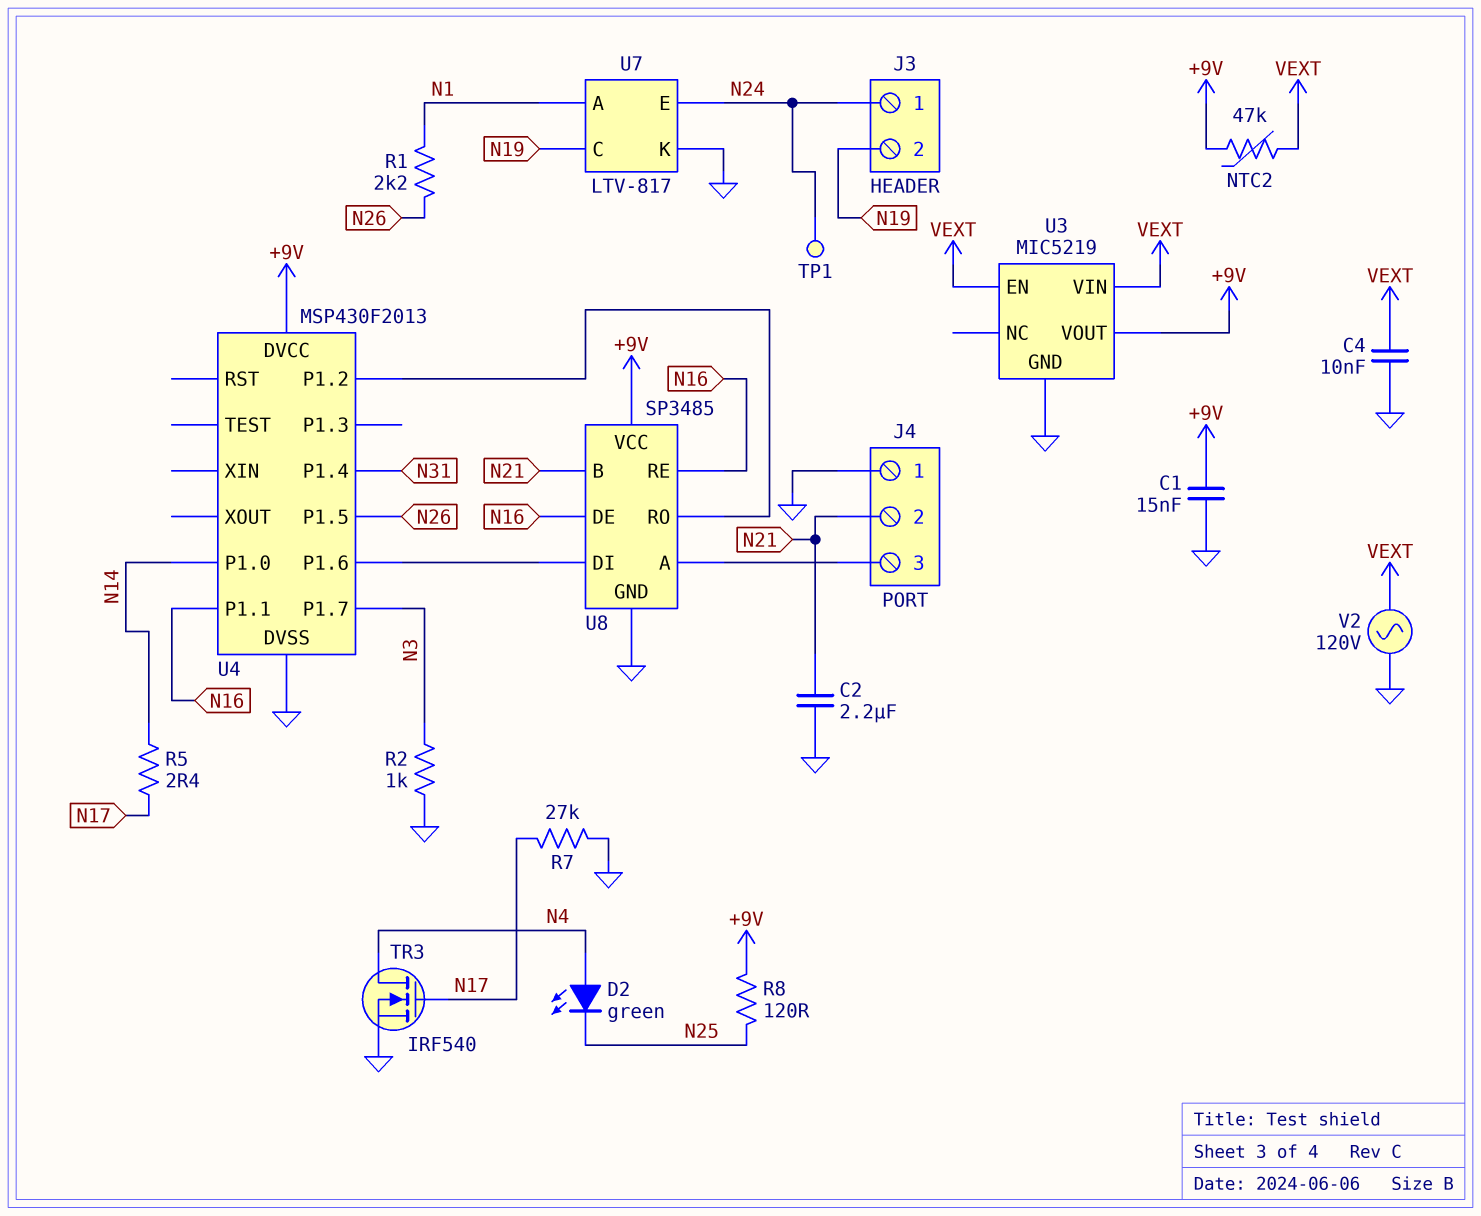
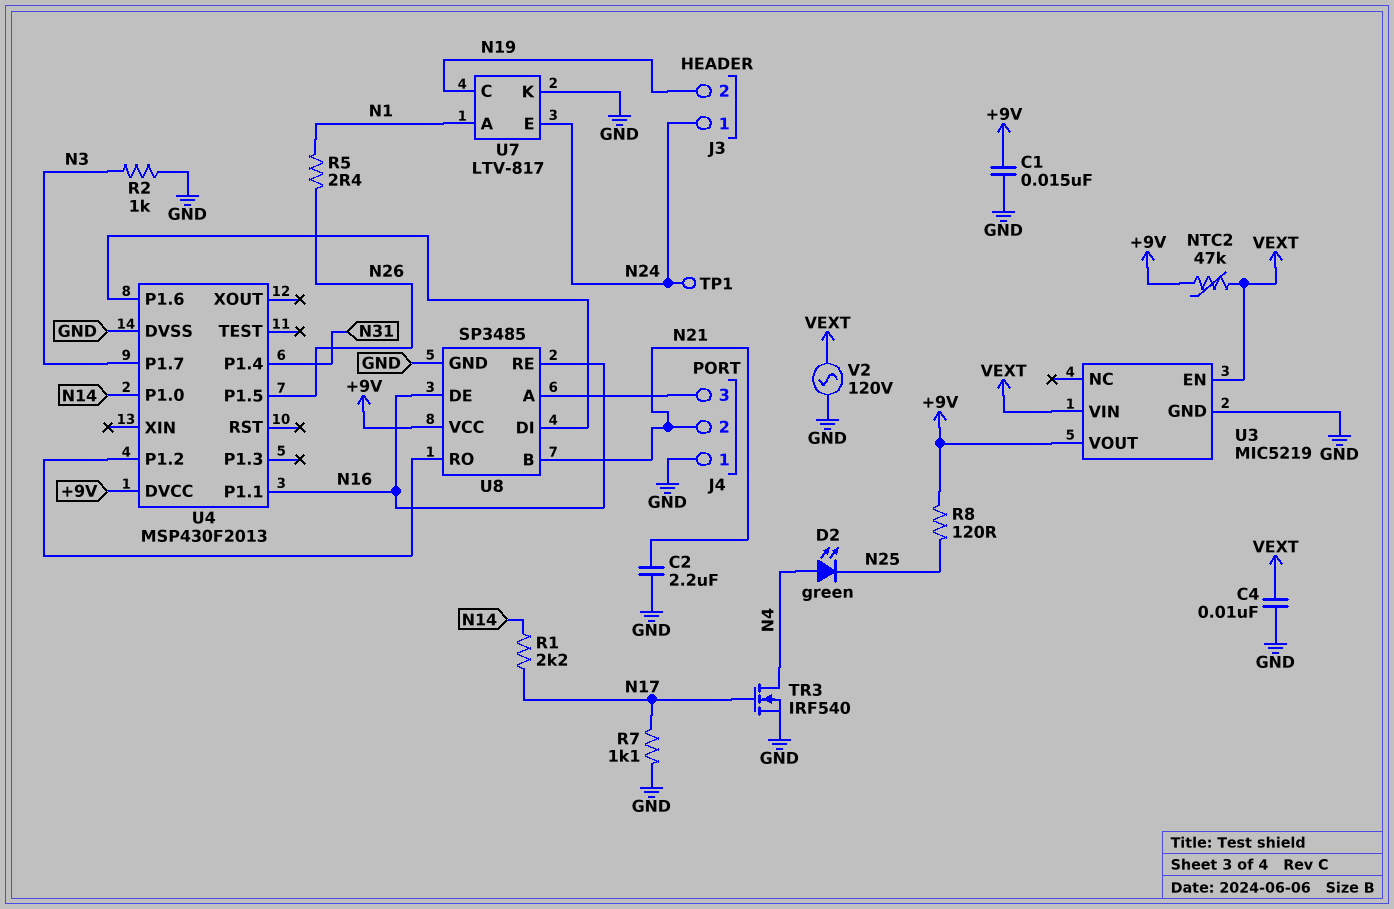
R1: 2.2k (N1, N26) -> 2.2k (N14, N17)
R5: 2.4 (N14, N17) -> 2.4 (N1, N26)
R7: 27k (GND, N17) -> 1.1k (GND, N17)

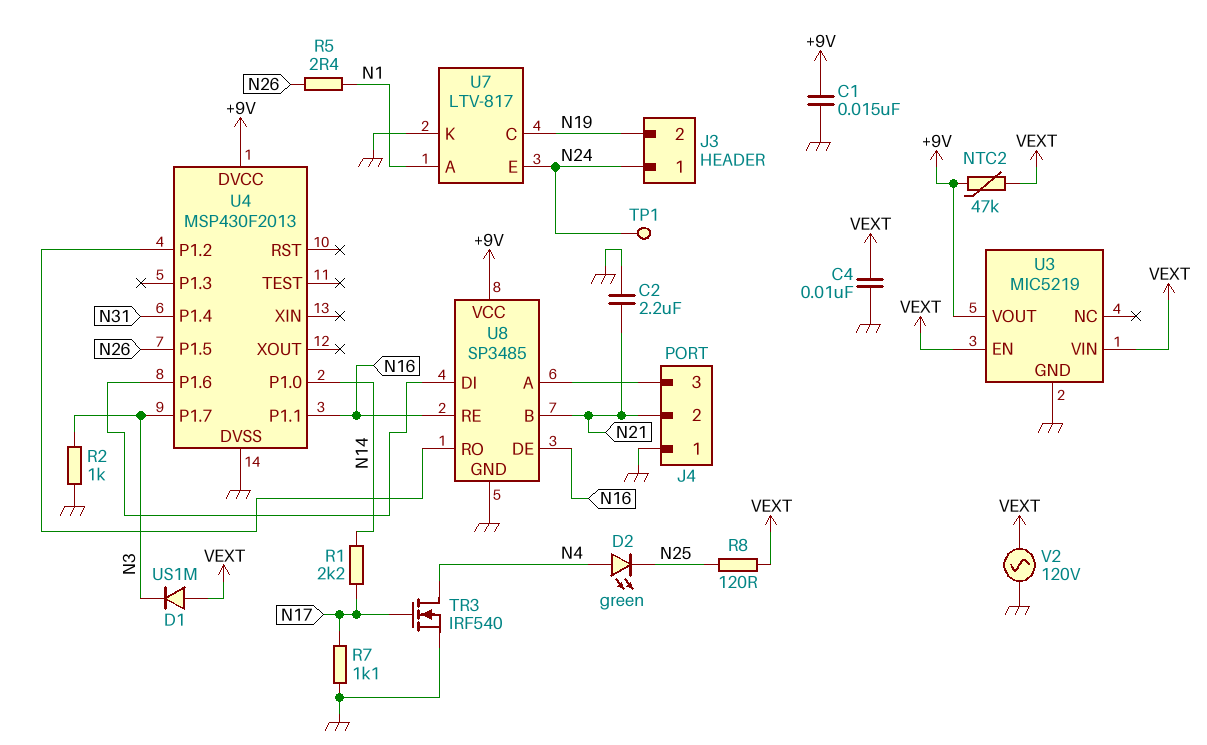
D1: none -> diode US1M (A VEXT, K N3)
R8: 120 (+9V, N25) -> 120 (N25, VEXT)

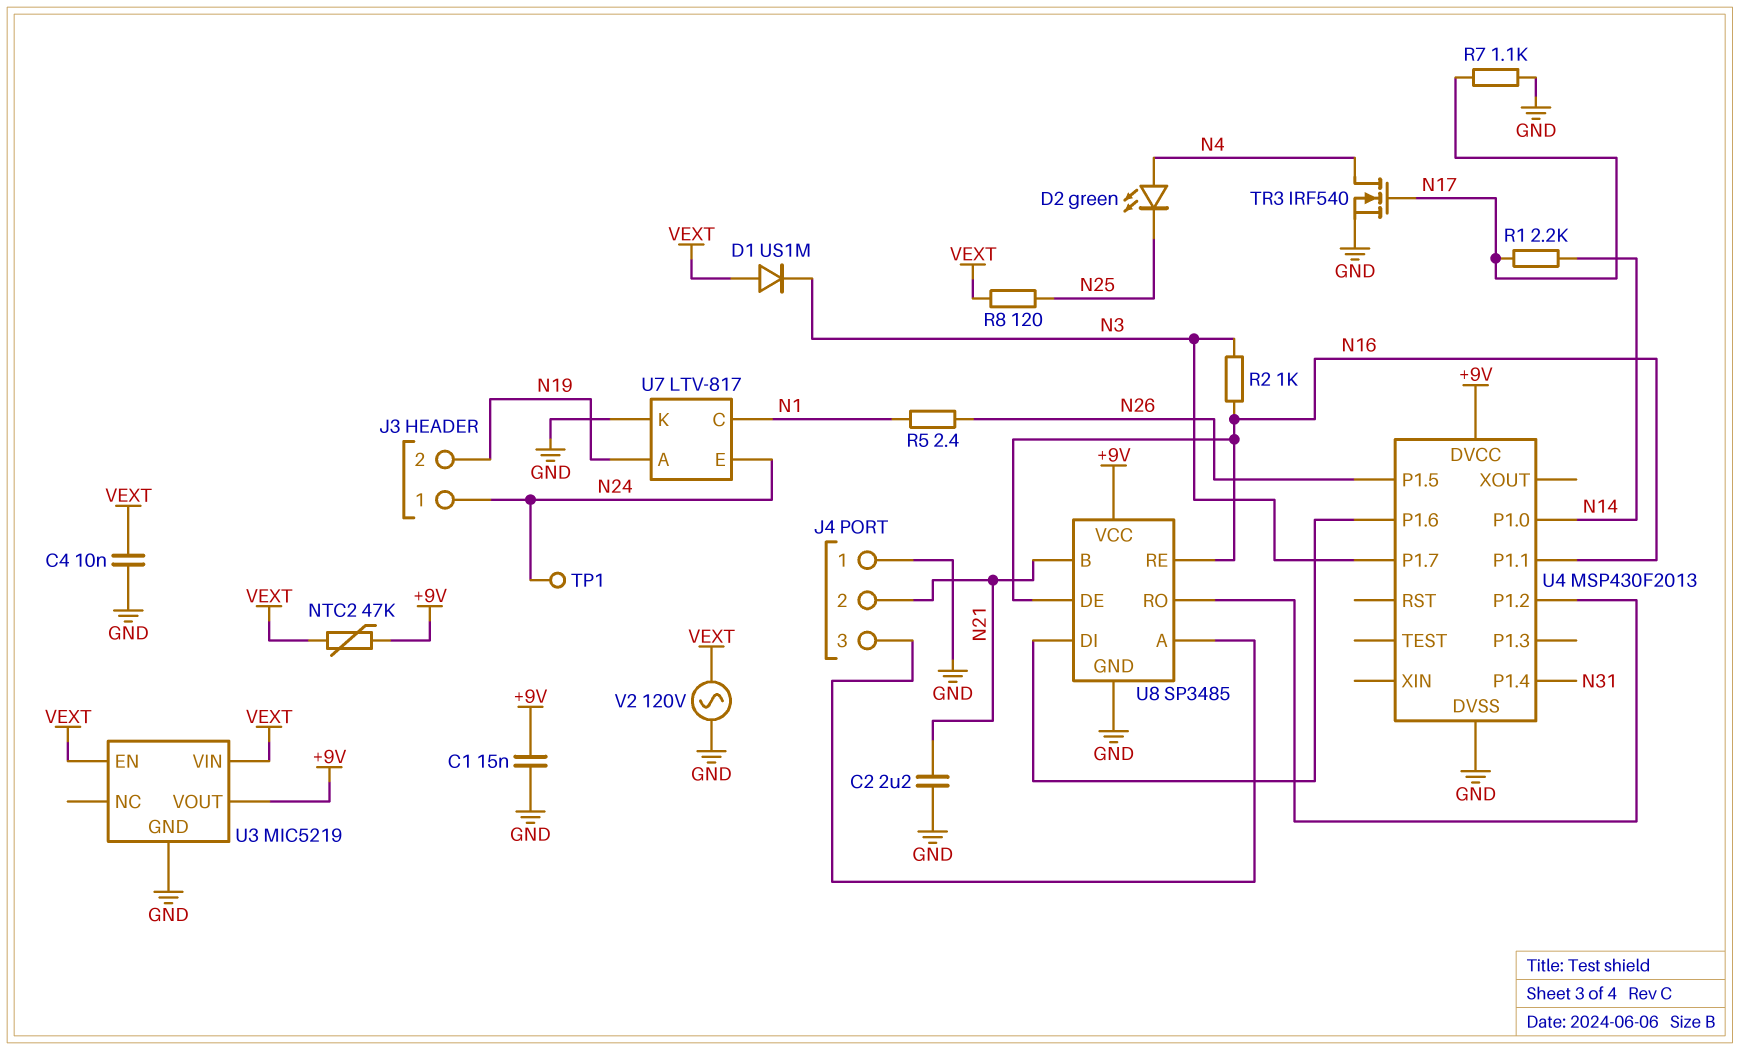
R2: 1k (GND, N3) -> 1k (N3, N16)
U7 pin A: N1 -> N19
U7 pin C: N19 -> N1

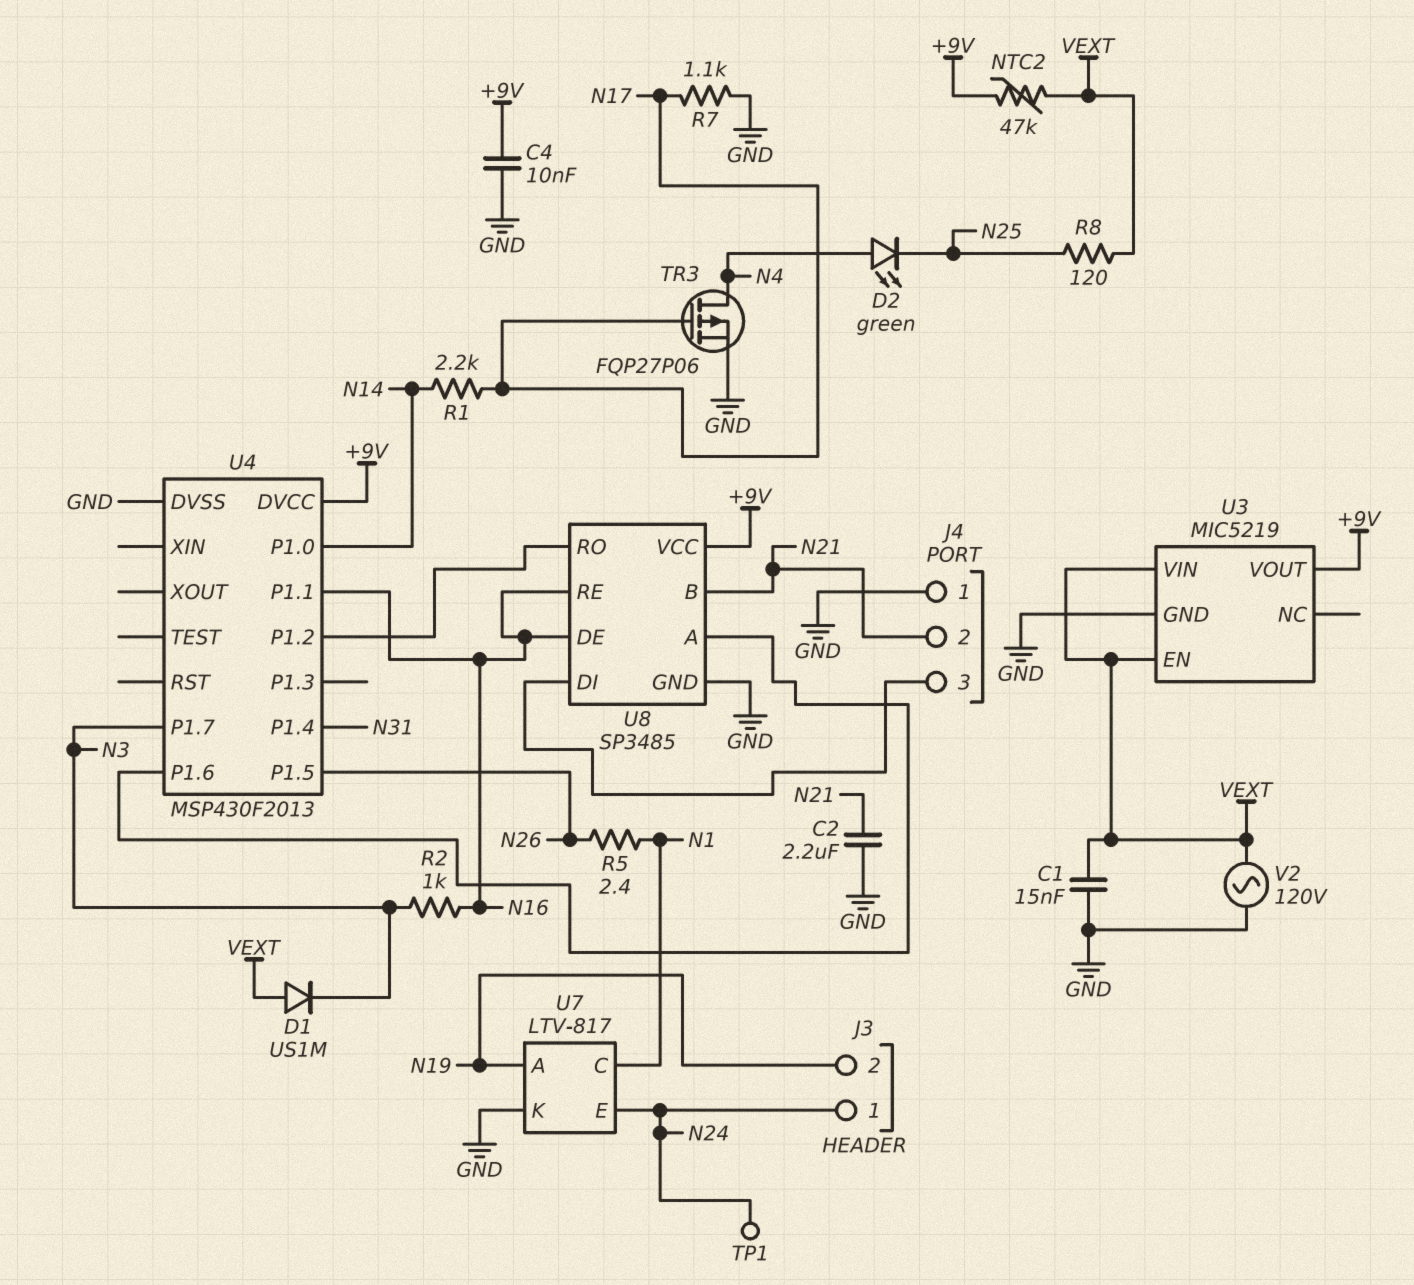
C1: 15nF (+9V, GND) -> 15nF (GND, VEXT)
C4: 10nF (GND, VEXT) -> 10nF (+9V, GND)
TR3: NMOS IRF540 (G N17, D N4, S GND) -> PMOS FQP27P06 (G N17, D N4, S GND)
U8 pin A: J4/3 -> U4/P1.6
U8 pin DI: U4/P1.6 -> J4/3

